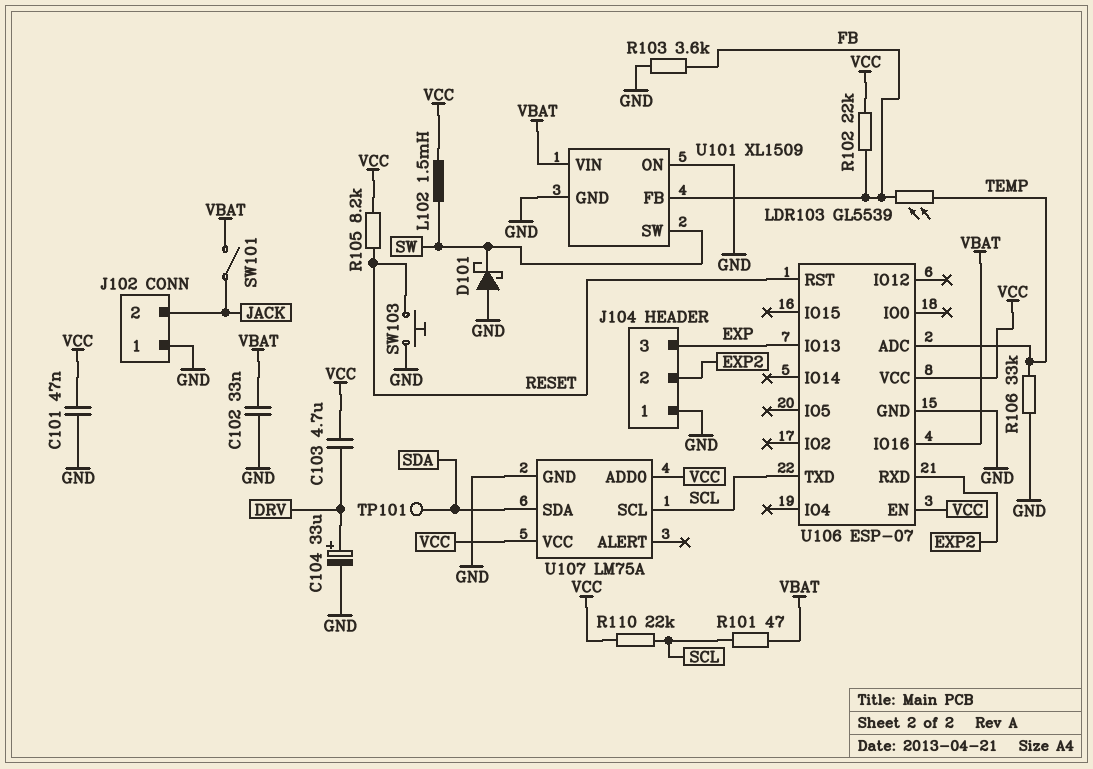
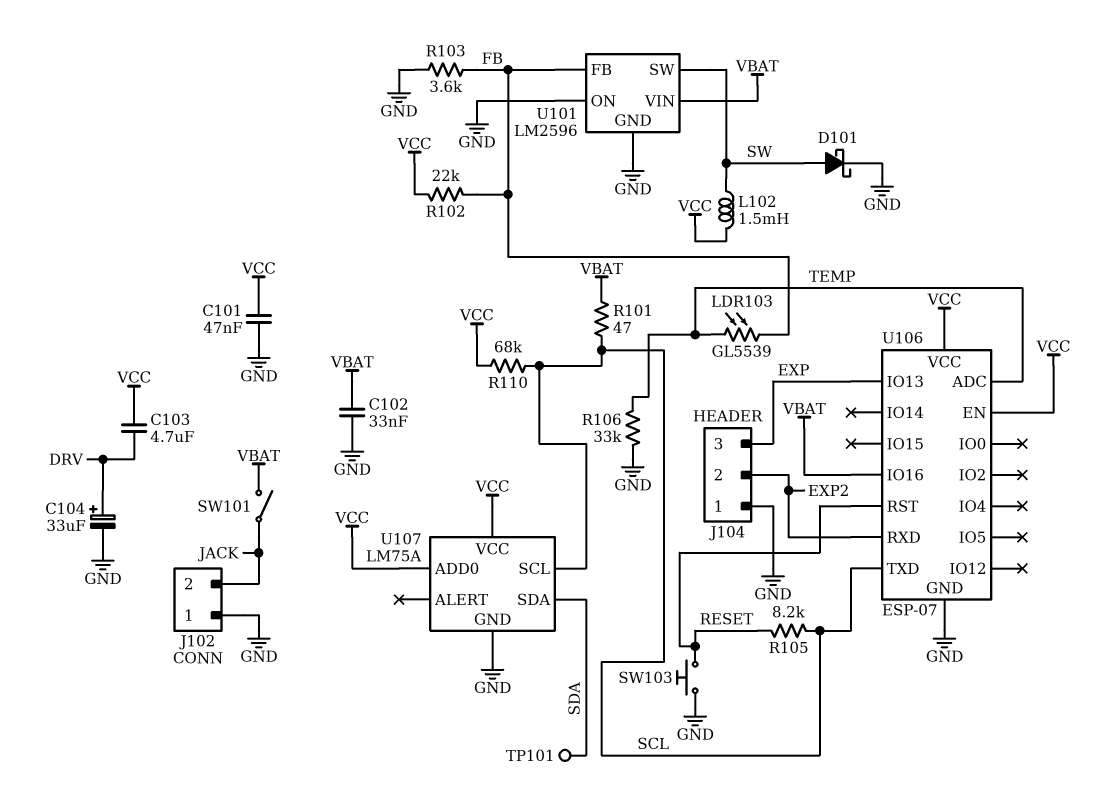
D101: schottky (A GND, K SW) -> schottky (A SW, K GND)
R105: 8.2k (RESET, VCC) -> 8.2k (RESET, SCL)
R110: 22k (SCL, VCC) -> 68k (SCL, VCC)
U101: XL1509 -> LM2596

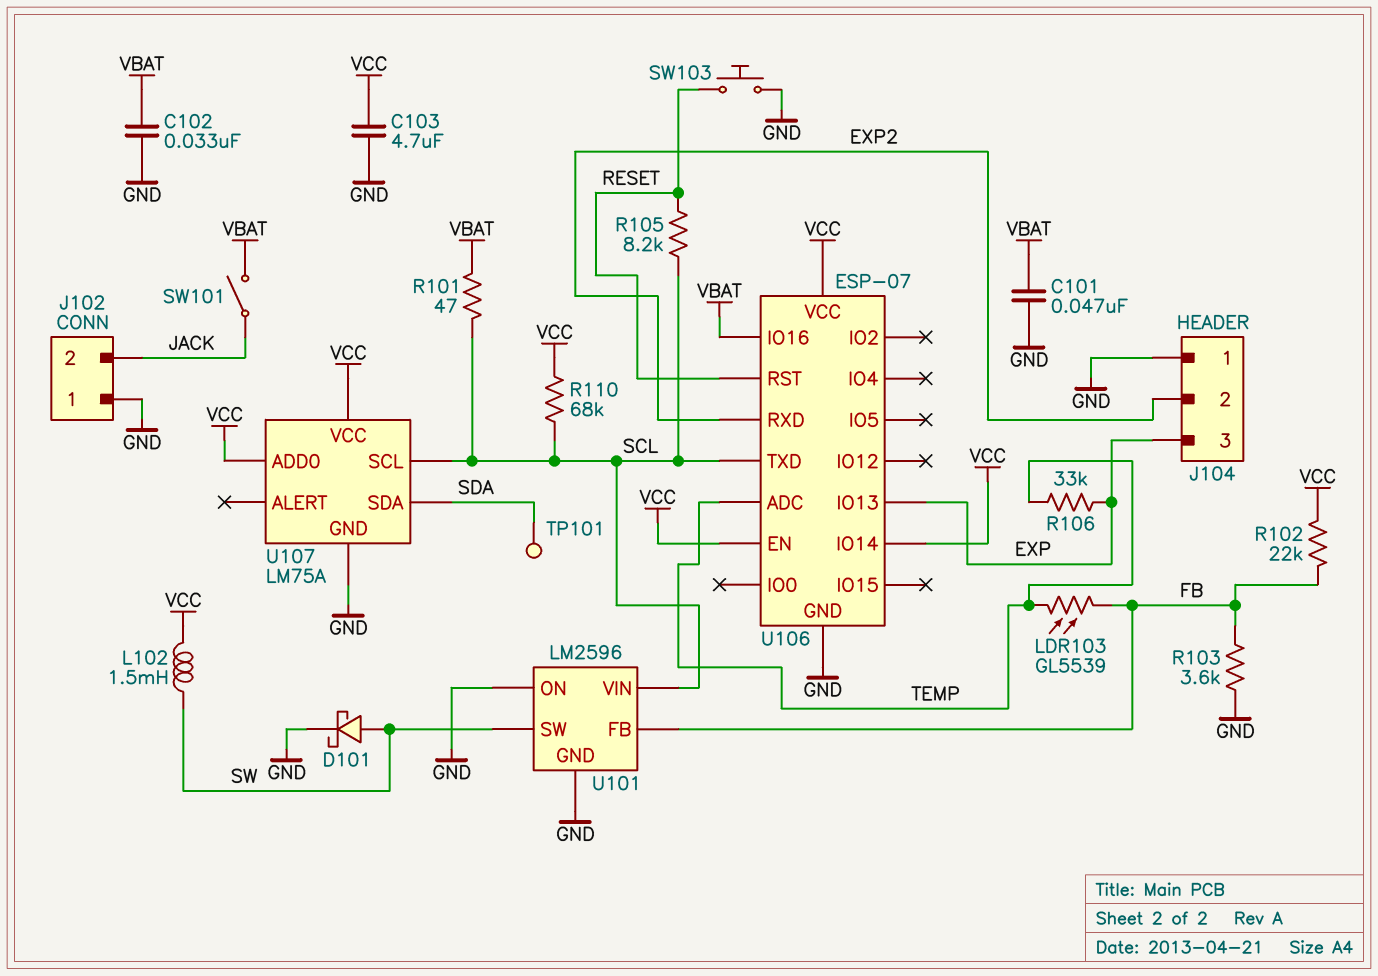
C101: 47nF (GND, VCC) -> 47nF (GND, VBAT)
C103: 4.7uF (DRV, VCC) -> 4.7uF (GND, VCC)
C104: 33uF (plus DRV, minus GND) -> none
R106: 33k (GND, TEMP) -> 33k (EXP, TEMP)
U101 pin VIN: VBAT -> SCL
U106 pin IO14: none -> VCC

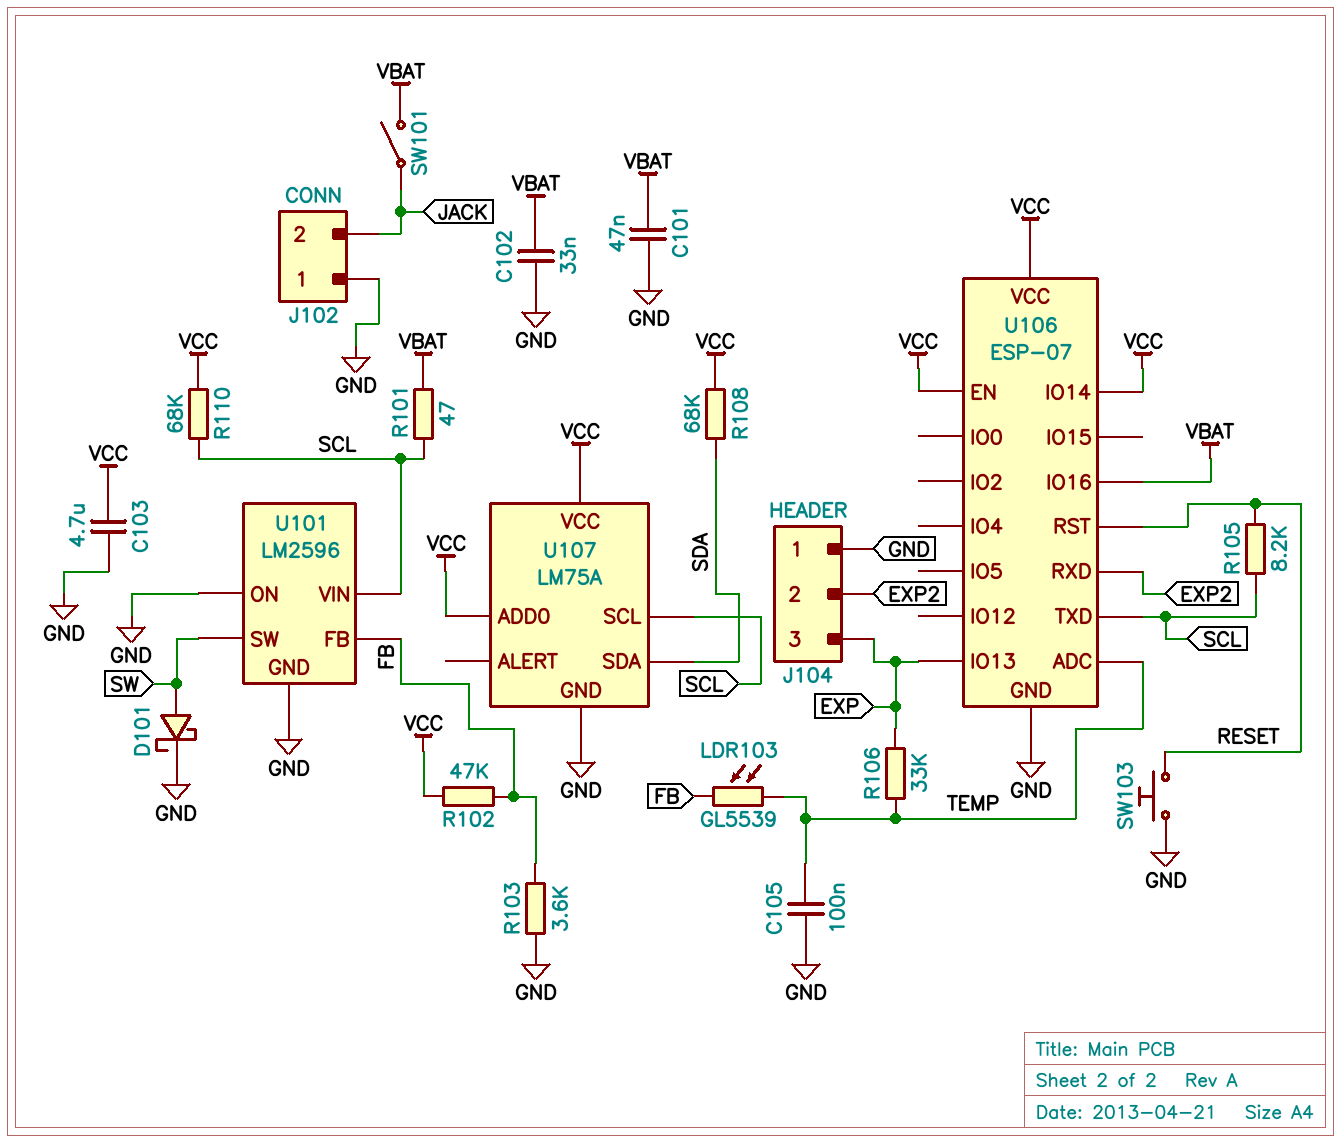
C105: none -> 100nF (GND, TEMP)
L102: 1.5mH (SW, VCC) -> none
R102: 22k (FB, VCC) -> 47k (FB, VCC)
R108: none -> 68k (SDA, VCC)
TP101: test point (SDA) -> none

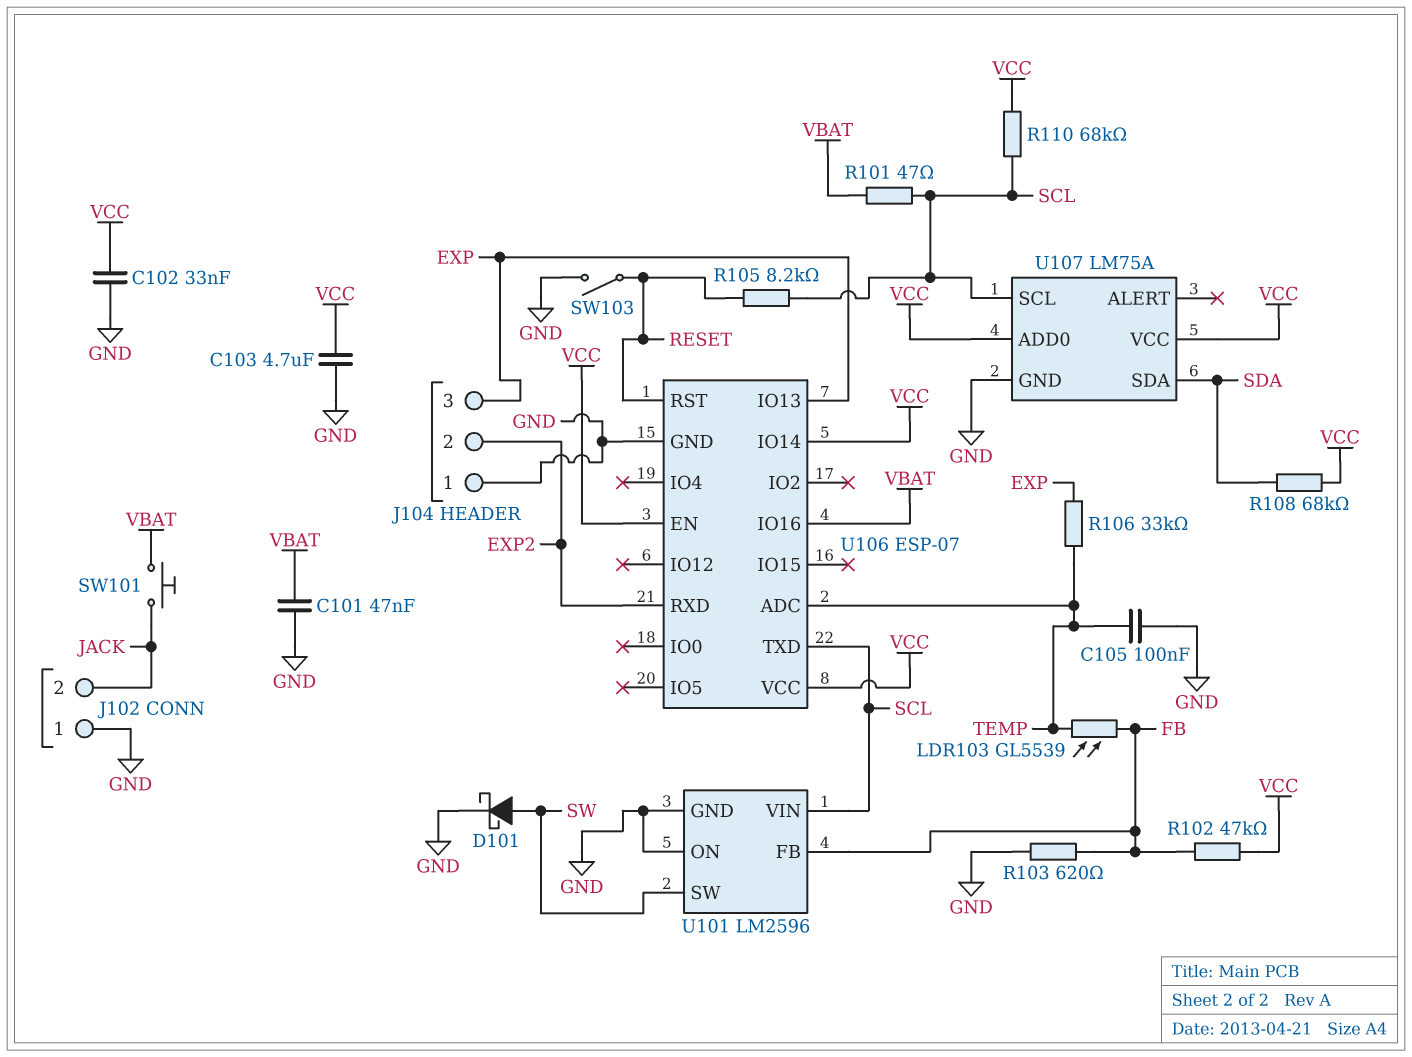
C102: 33nF (GND, VBAT) -> 33nF (GND, VCC)
R103: 3.6k (FB, GND) -> 620 (FB, GND)
SW101: switch (JACK, VBAT) -> button (JACK, VBAT)
SW103: button (GND, RESET) -> switch (GND, RESET)

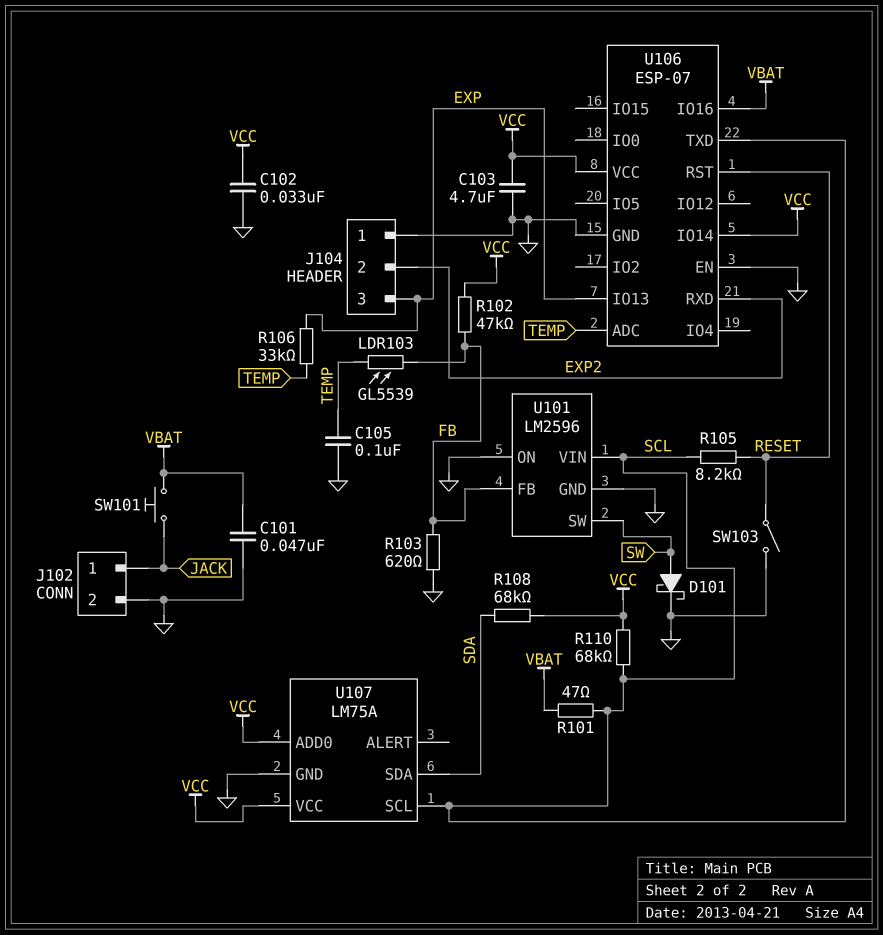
J102 pin 1: GND -> JACK
J102 pin 2: JACK -> GND
U106 pin EN: VCC -> GND

